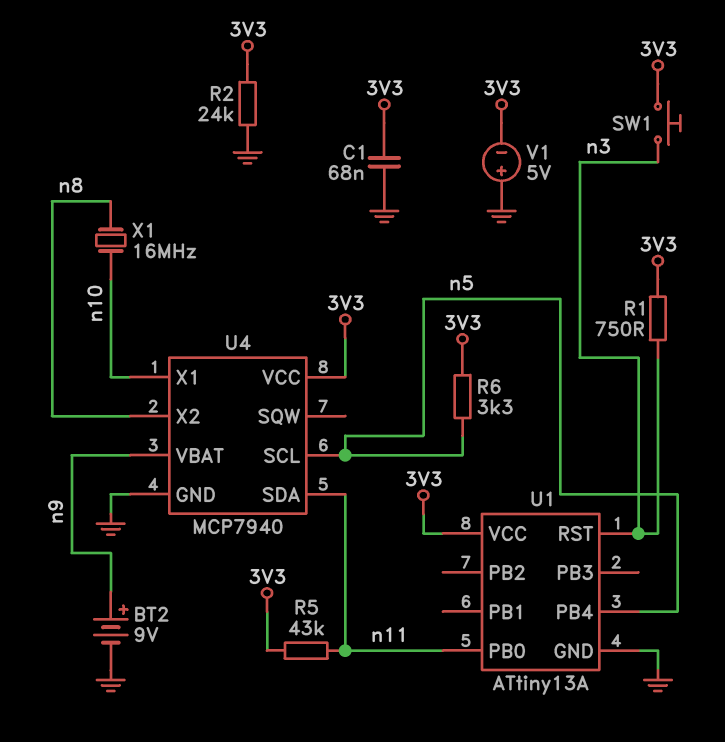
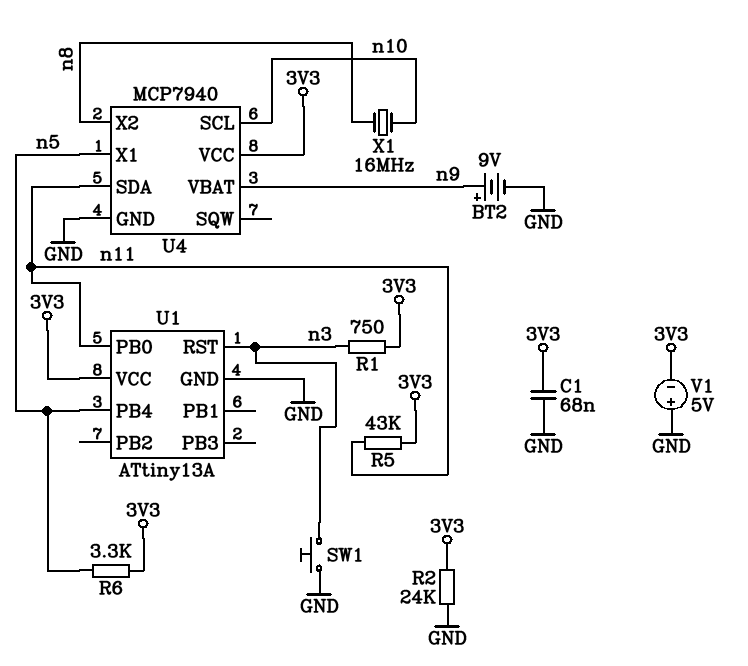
SW1: button (3V3, n3) -> button (GND, n3)
U4 pin SCL: n5 -> n10
U4 pin X1: n10 -> n5

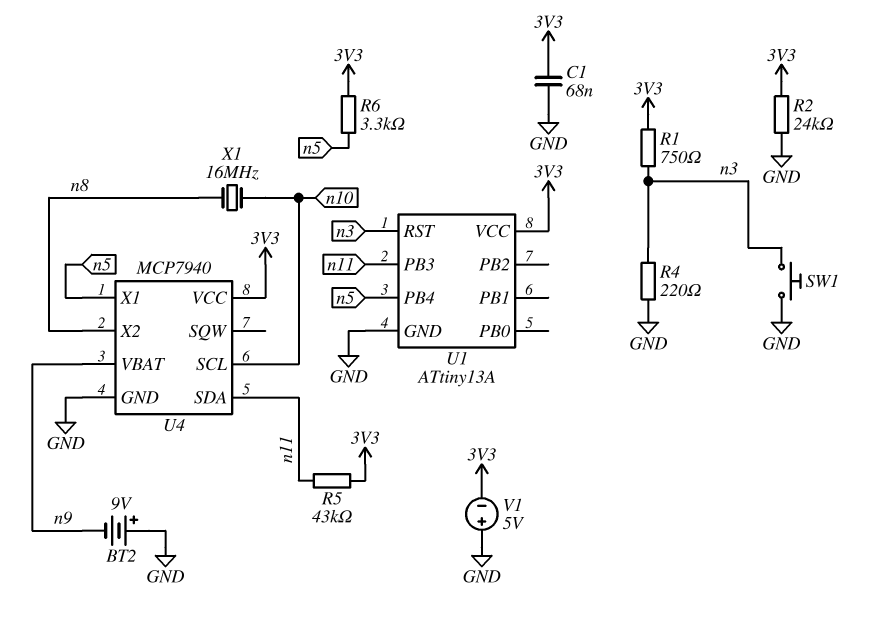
BT2: 9V (plus n9, minus GND) -> 9V (plus GND, minus n9)
R4: none -> 220 (GND, n3)
U1 pin PB0: n11 -> none
U1 pin PB3: none -> n11

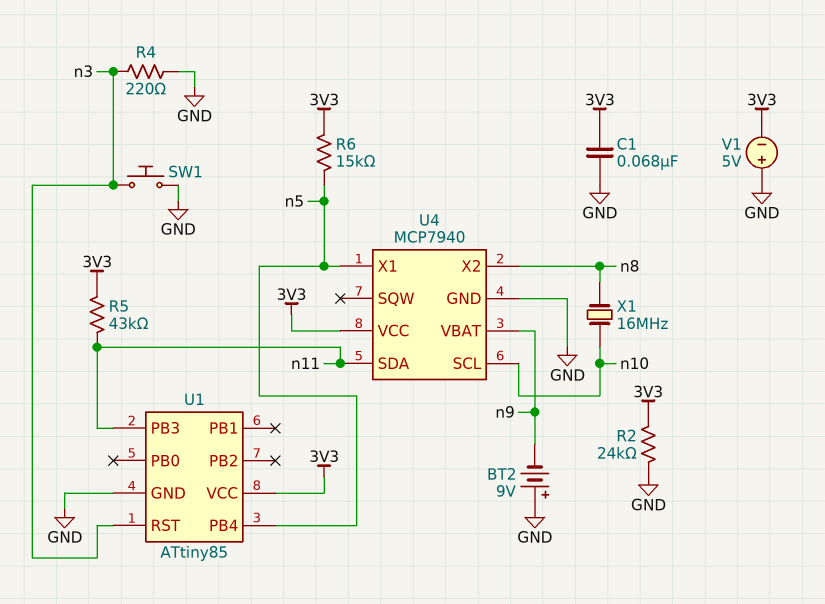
R1: 750 (3V3, n3) -> none
R6: 3.3k (3V3, n5) -> 15k (3V3, n5)
U1: ATtiny13A -> ATtiny85

